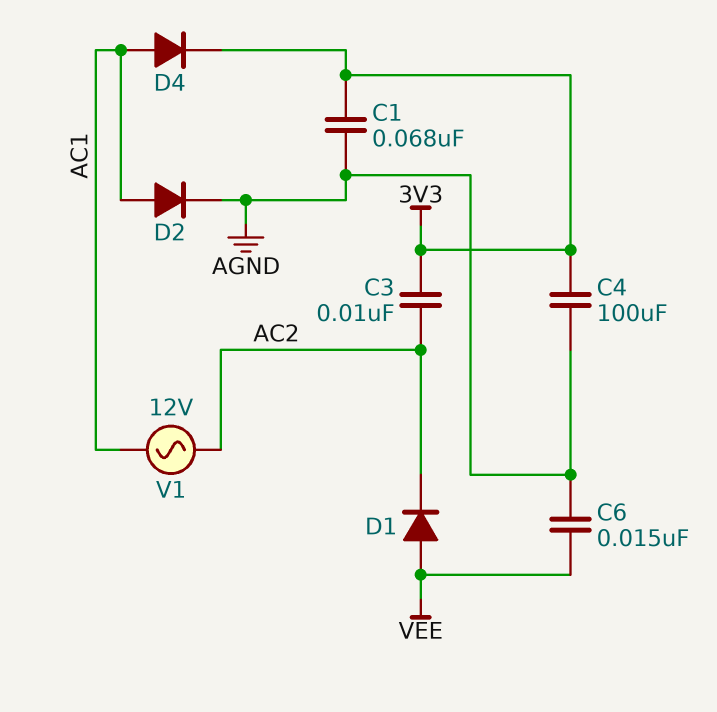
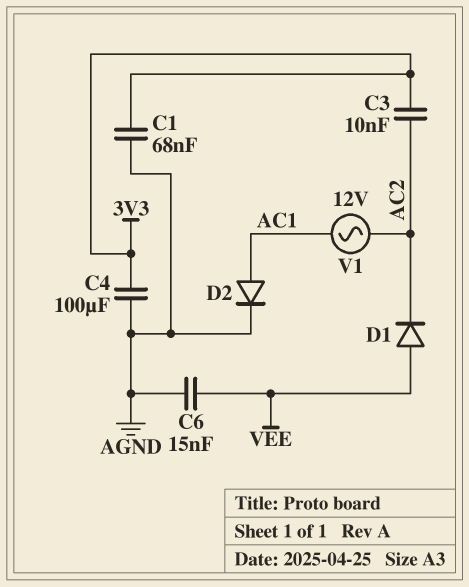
D4: diode (A AC1, K 3V3) -> none

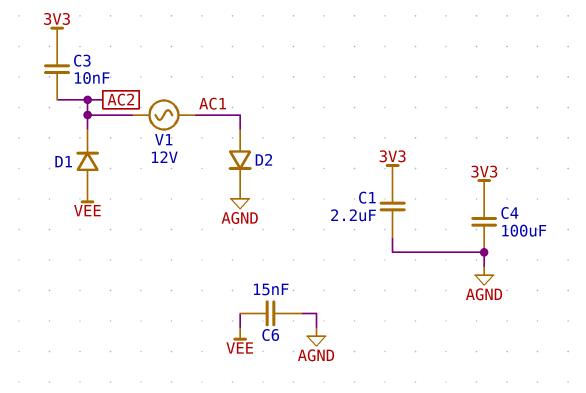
C1: 68nF (3V3, AGND) -> 2.2uF (3V3, AGND)

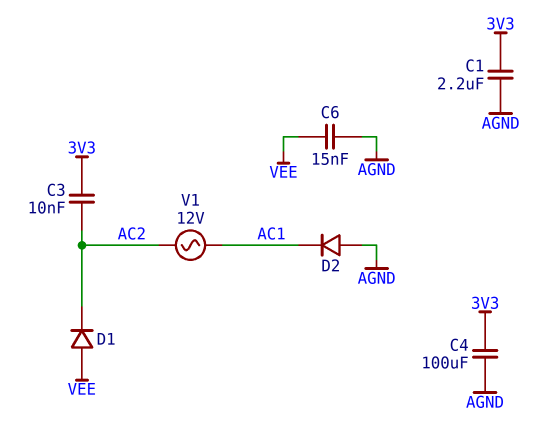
D2: diode (A AC1, K AGND) -> diode (A AGND, K AC1)

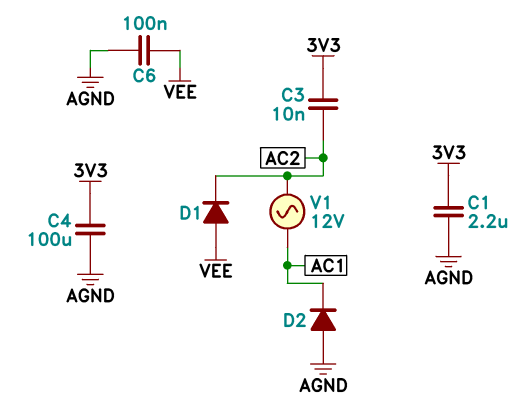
C6: 15nF (AGND, VEE) -> 100nF (AGND, VEE)

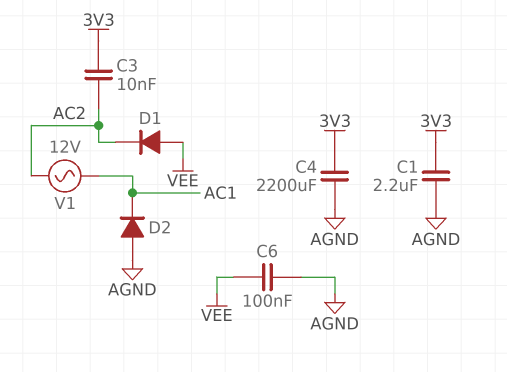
C4: 100uF (3V3, AGND) -> 2200uF (3V3, AGND)

